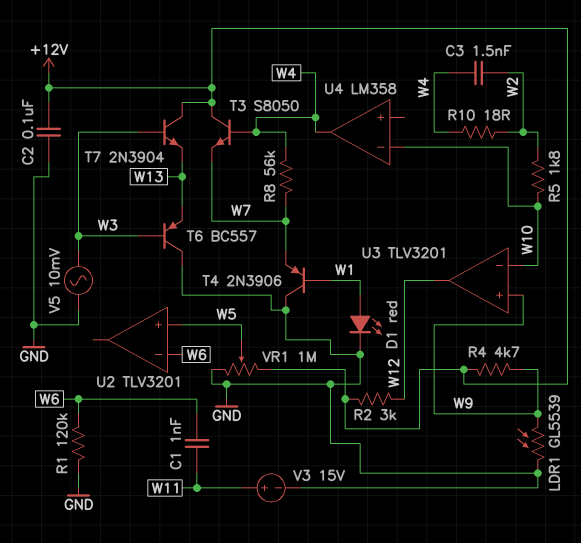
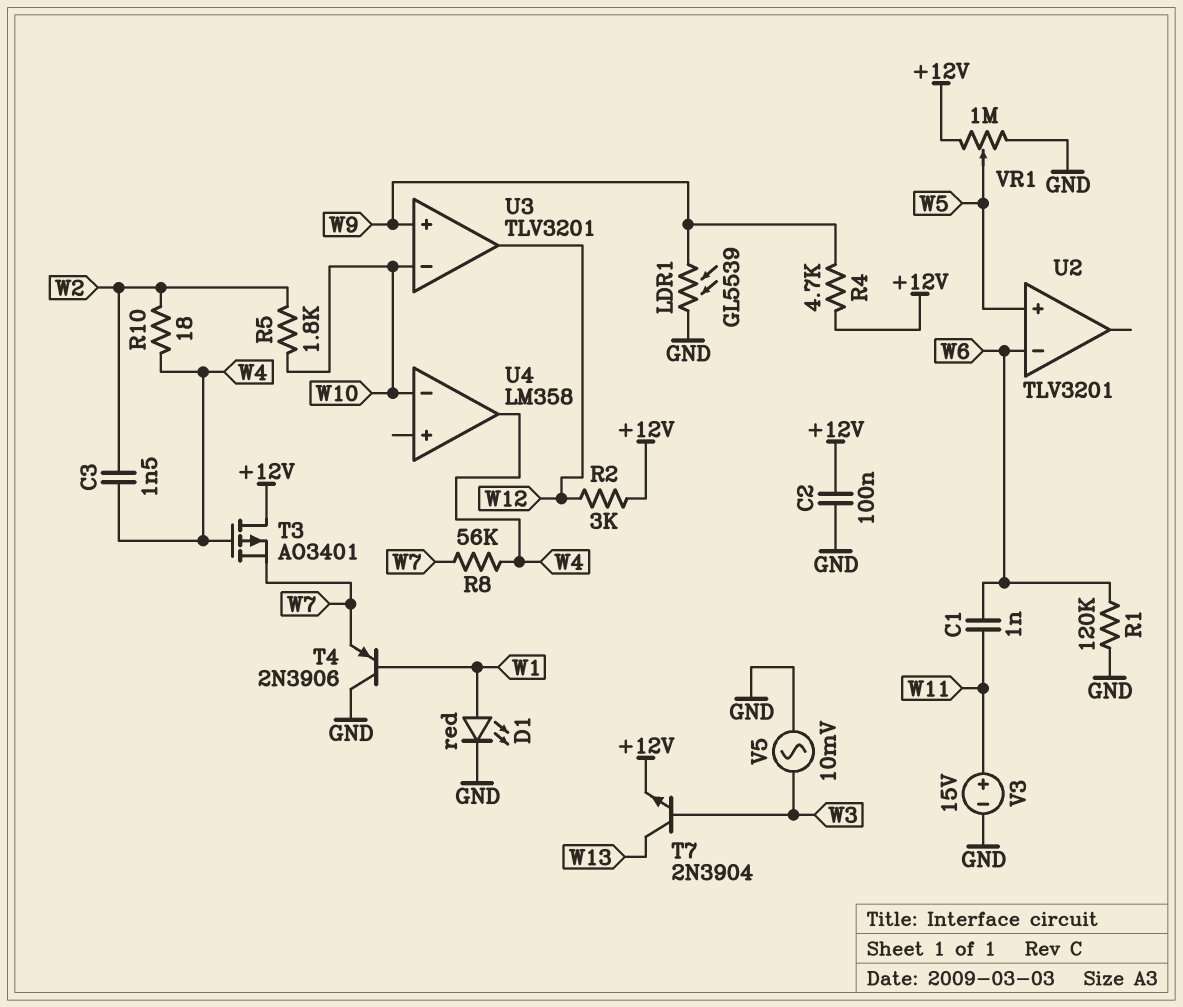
T3: NPN S8050 (B W4, C +12V, E W7) -> PMOS AO3401 (G W4, D +12V, S W7)
T6: PNP BC557 (B W3, C GND, E W13) -> none
T7: NPN 2N3904 (B W3, C +12V, E W13) -> NPN 2N3904 (B W3, C W13, E +12V)

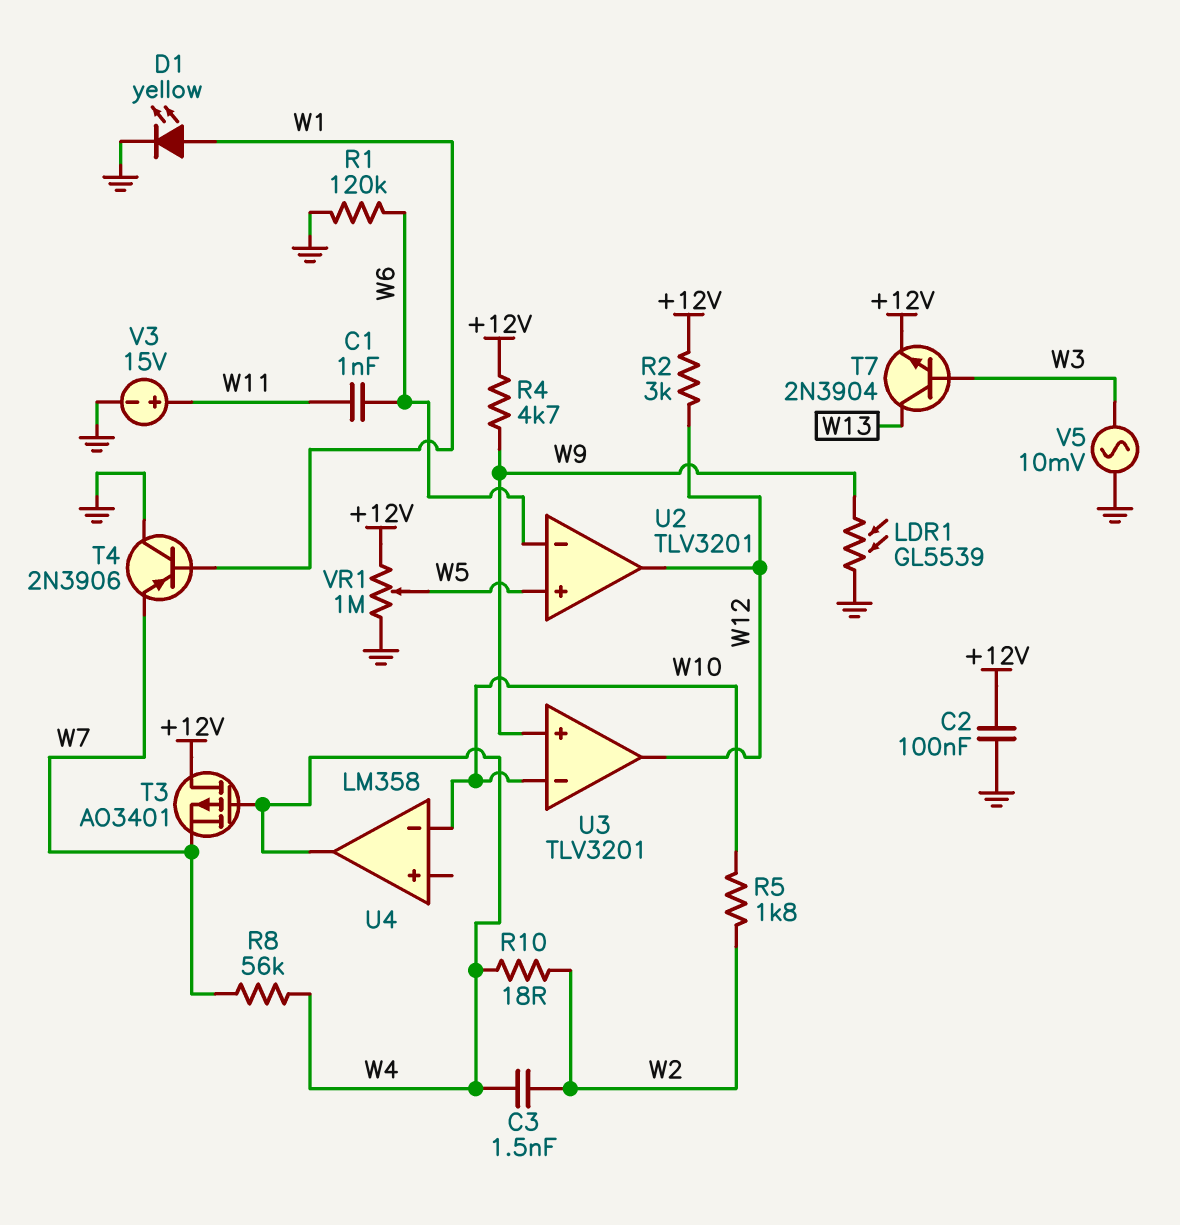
D1: LED red (A W1, K GND) -> LED yellow (A W1, K GND)
U2 pin out: none -> W12

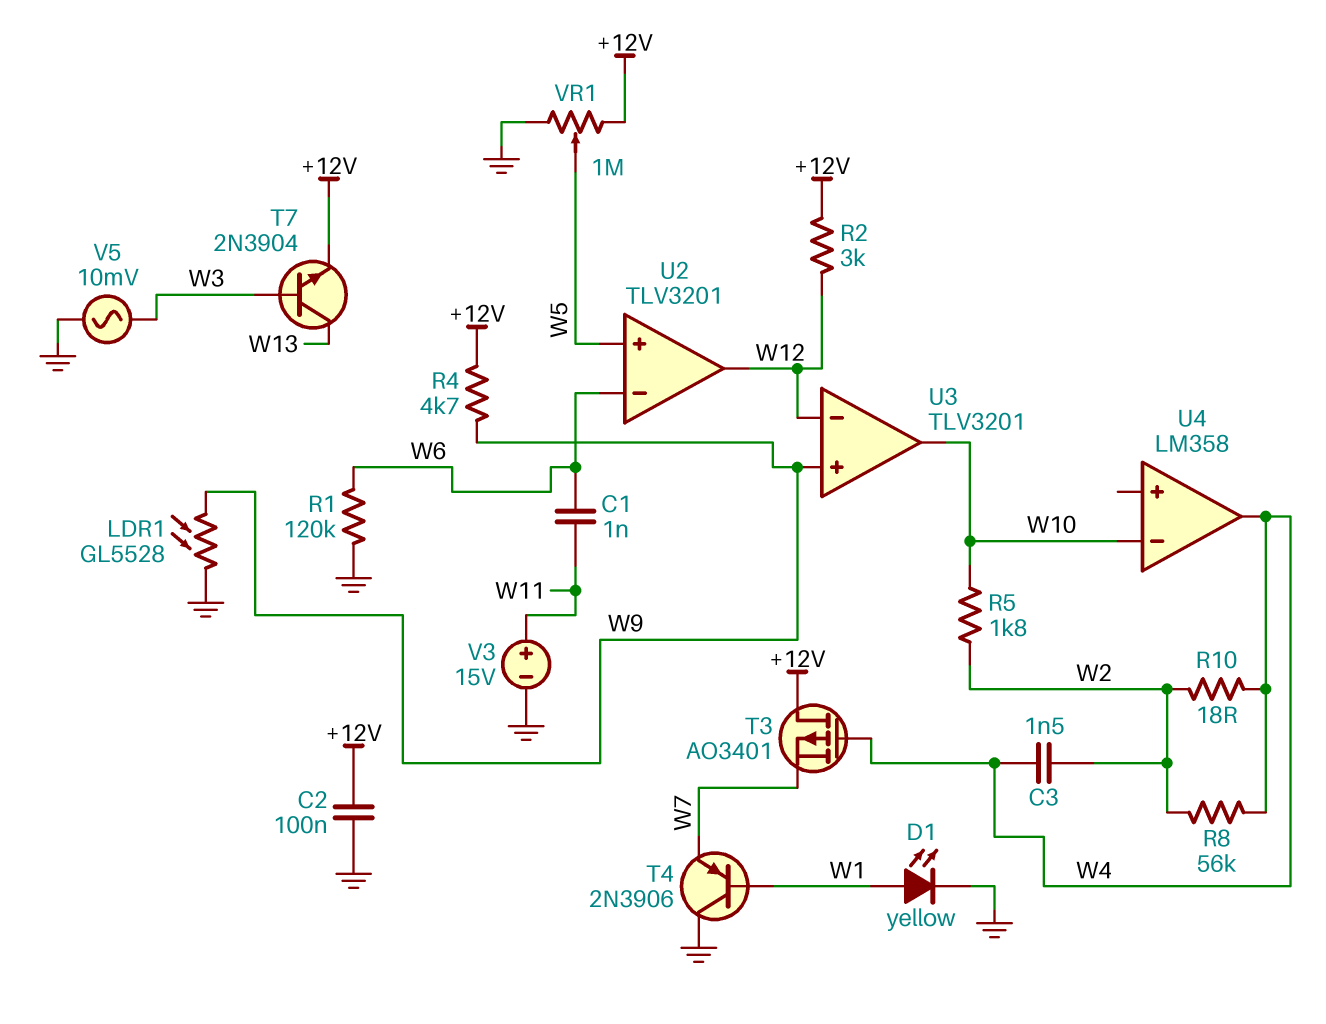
LDR1: GL5539 (GND, W9) -> GL5528 (GND, W9)
R8: 56k (W4, W7) -> 56k (W2, W4)
U3 pin in-: W10 -> W12
U3 pin out: W12 -> W10

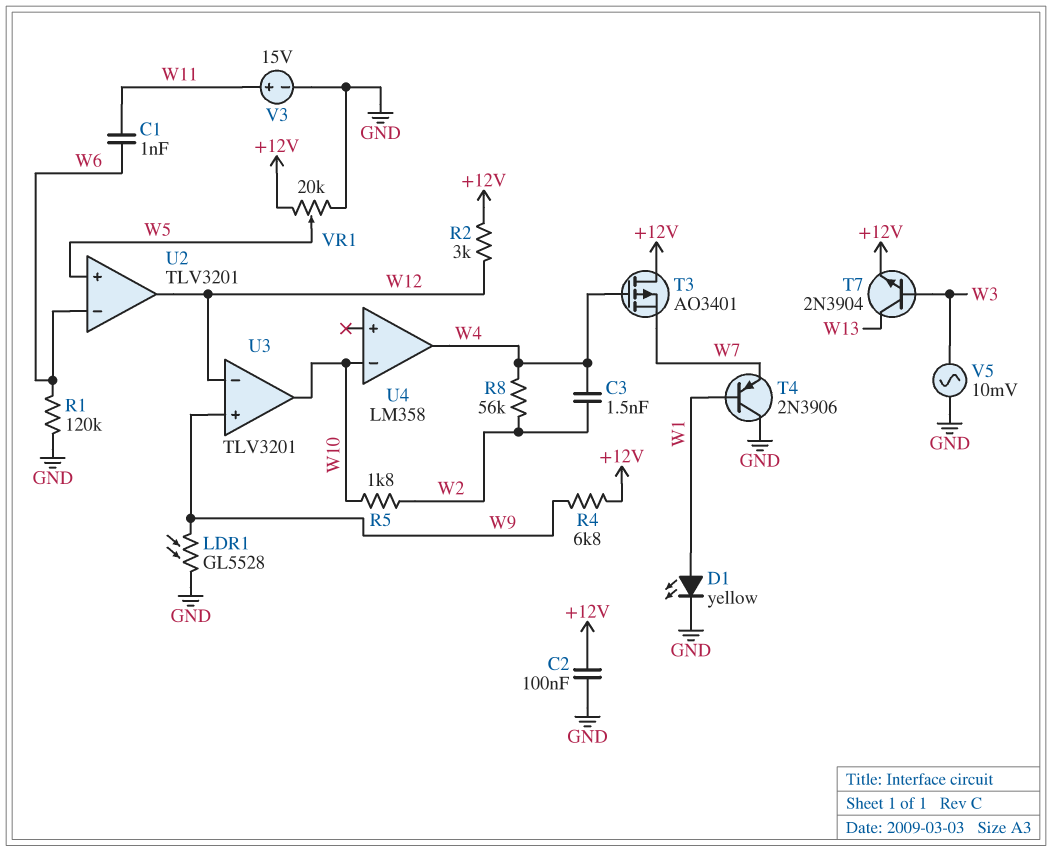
R4: 4.7k (+12V, W9) -> 6.8k (+12V, W9)
R10: 18 (W2, W4) -> none
VR1: 1M (+12V, GND, wiper W5) -> 20k (+12V, GND, wiper W5)

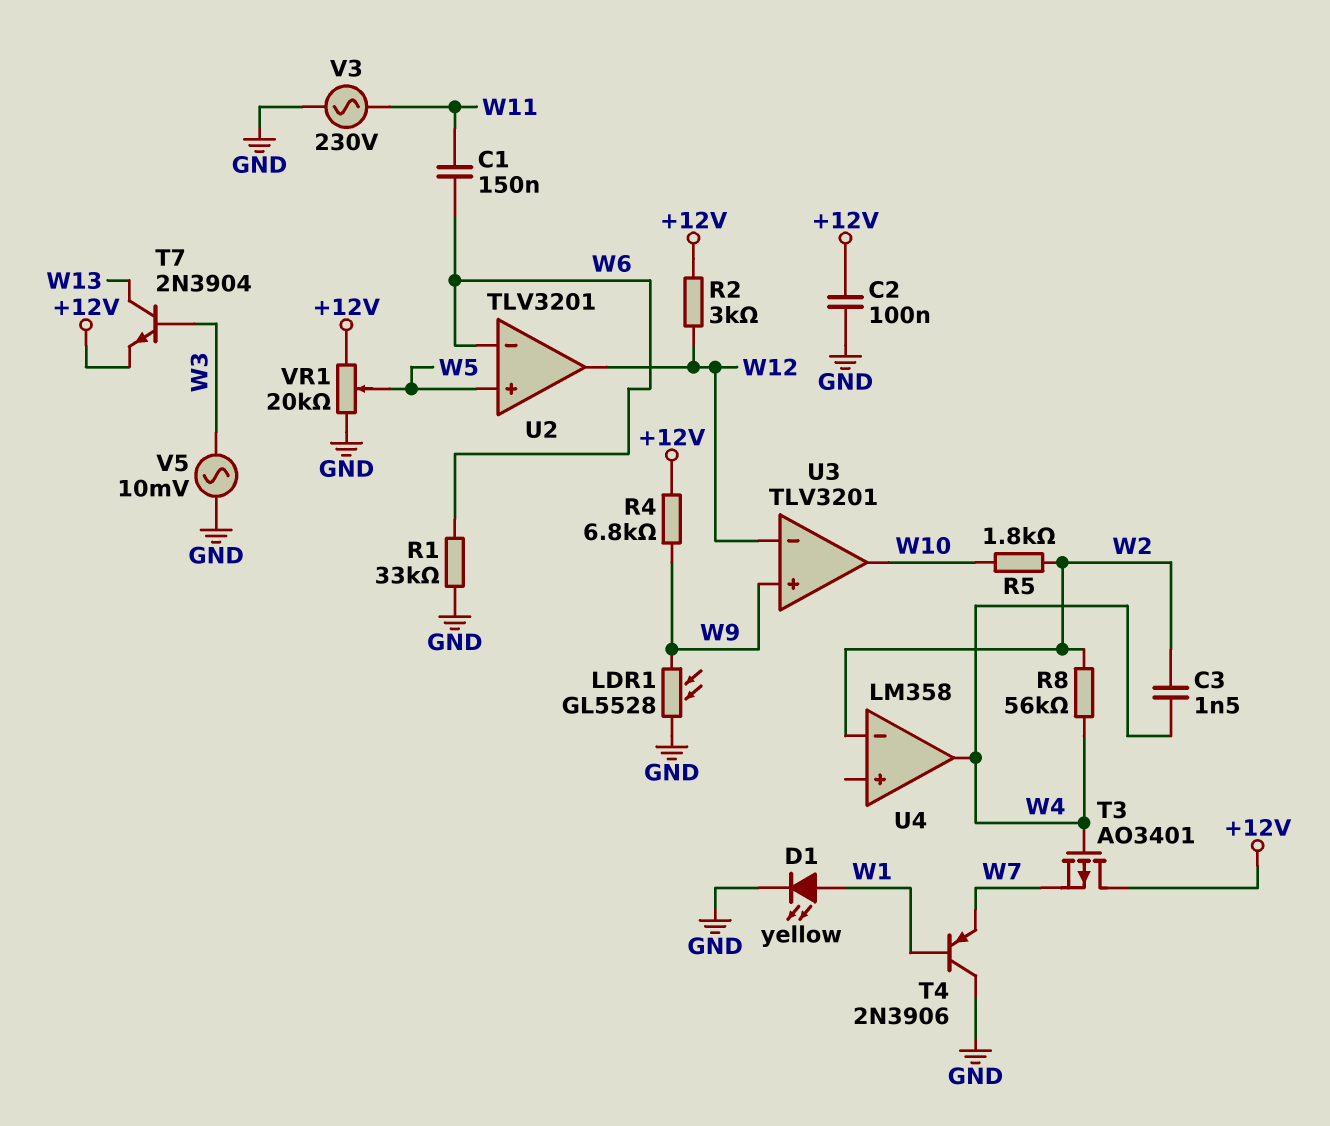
C1: 1nF (W6, W11) -> 150nF (W6, W11)
R1: 120k (GND, W6) -> 33k (GND, W6)
U4 pin in-: W10 -> W2
V3: 15V (plus W11, minus GND) -> AC 230V (GND, W11)

